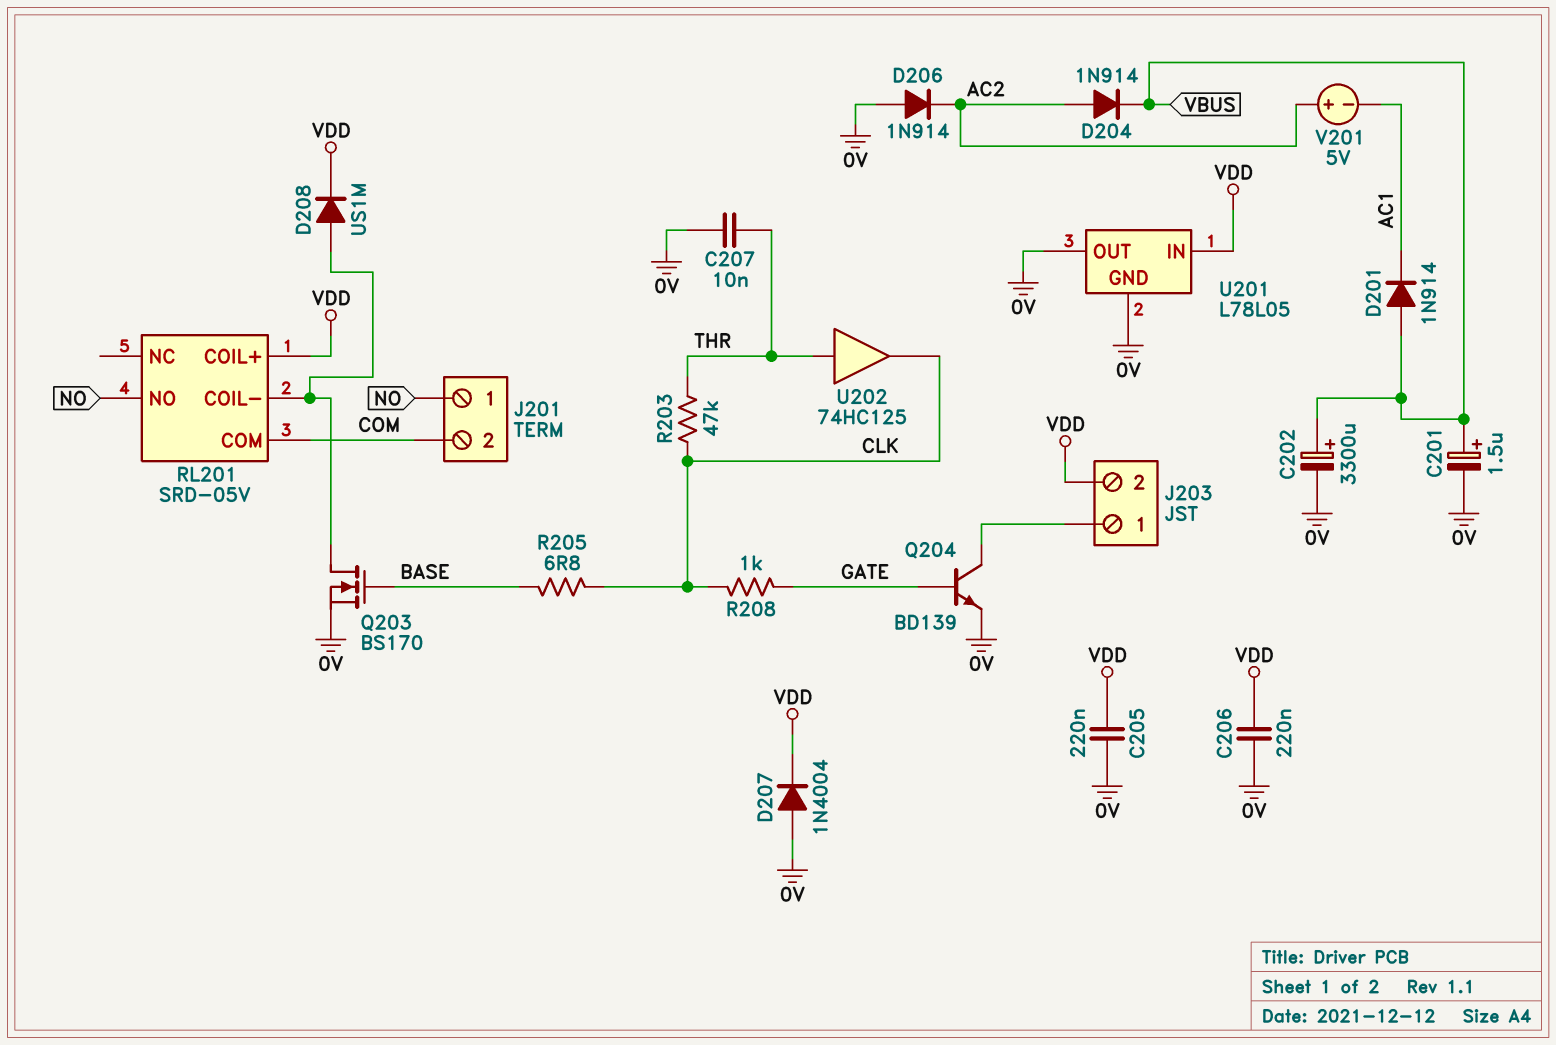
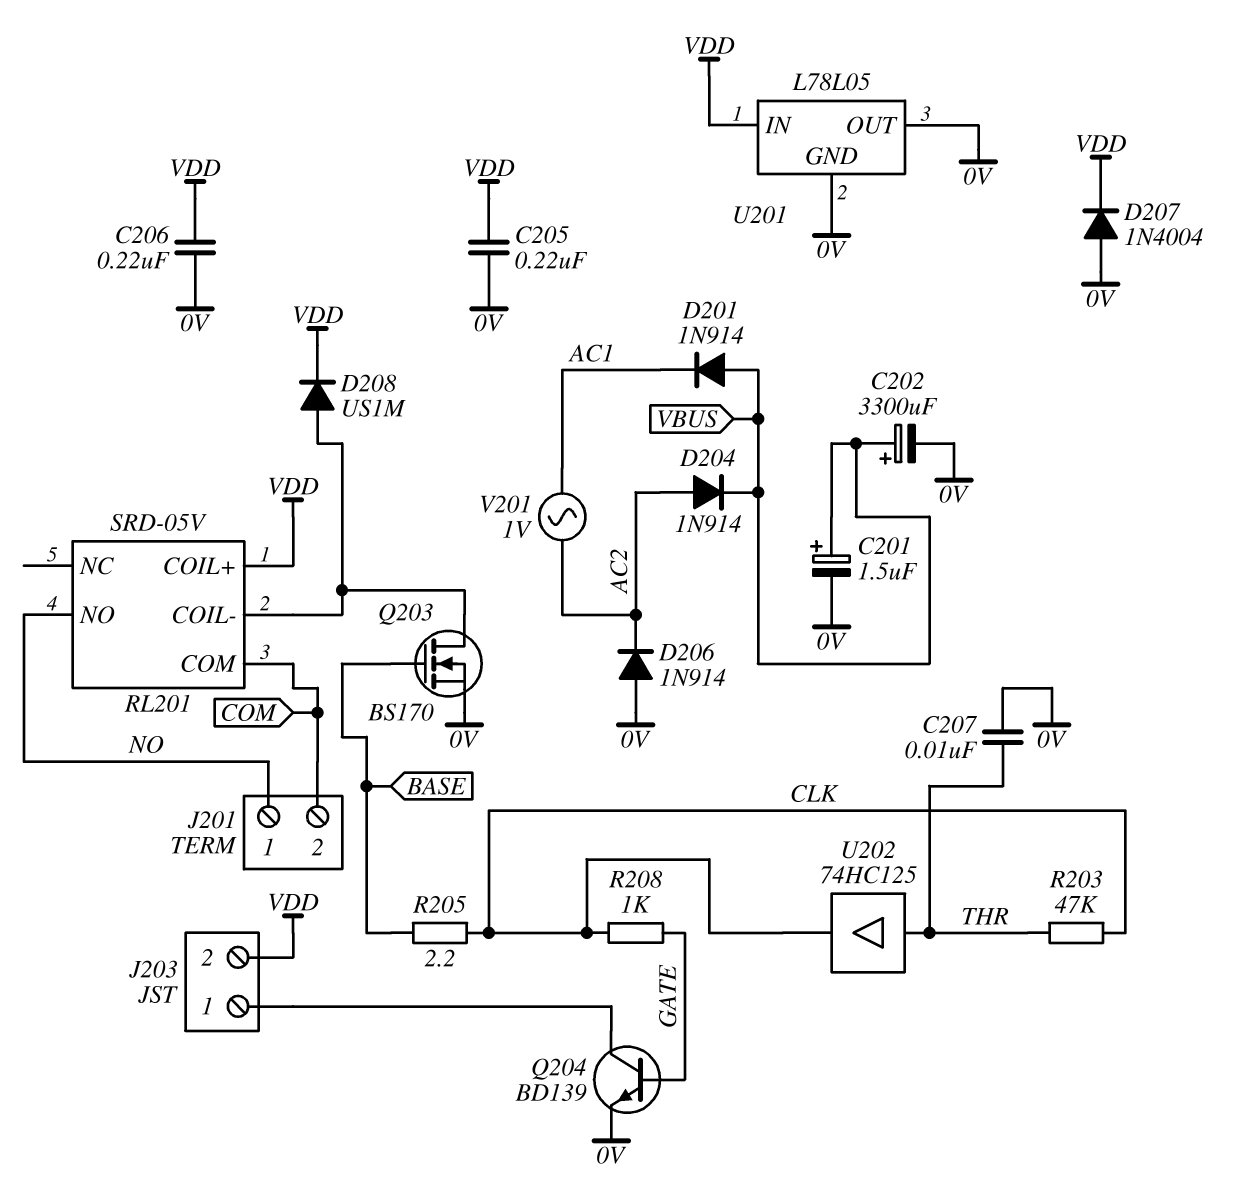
R205: 6.8 (BASE, CLK) -> 2.2 (BASE, CLK)
V201: 5V (plus AC2, minus AC1) -> AC 1V (AC1, AC2)

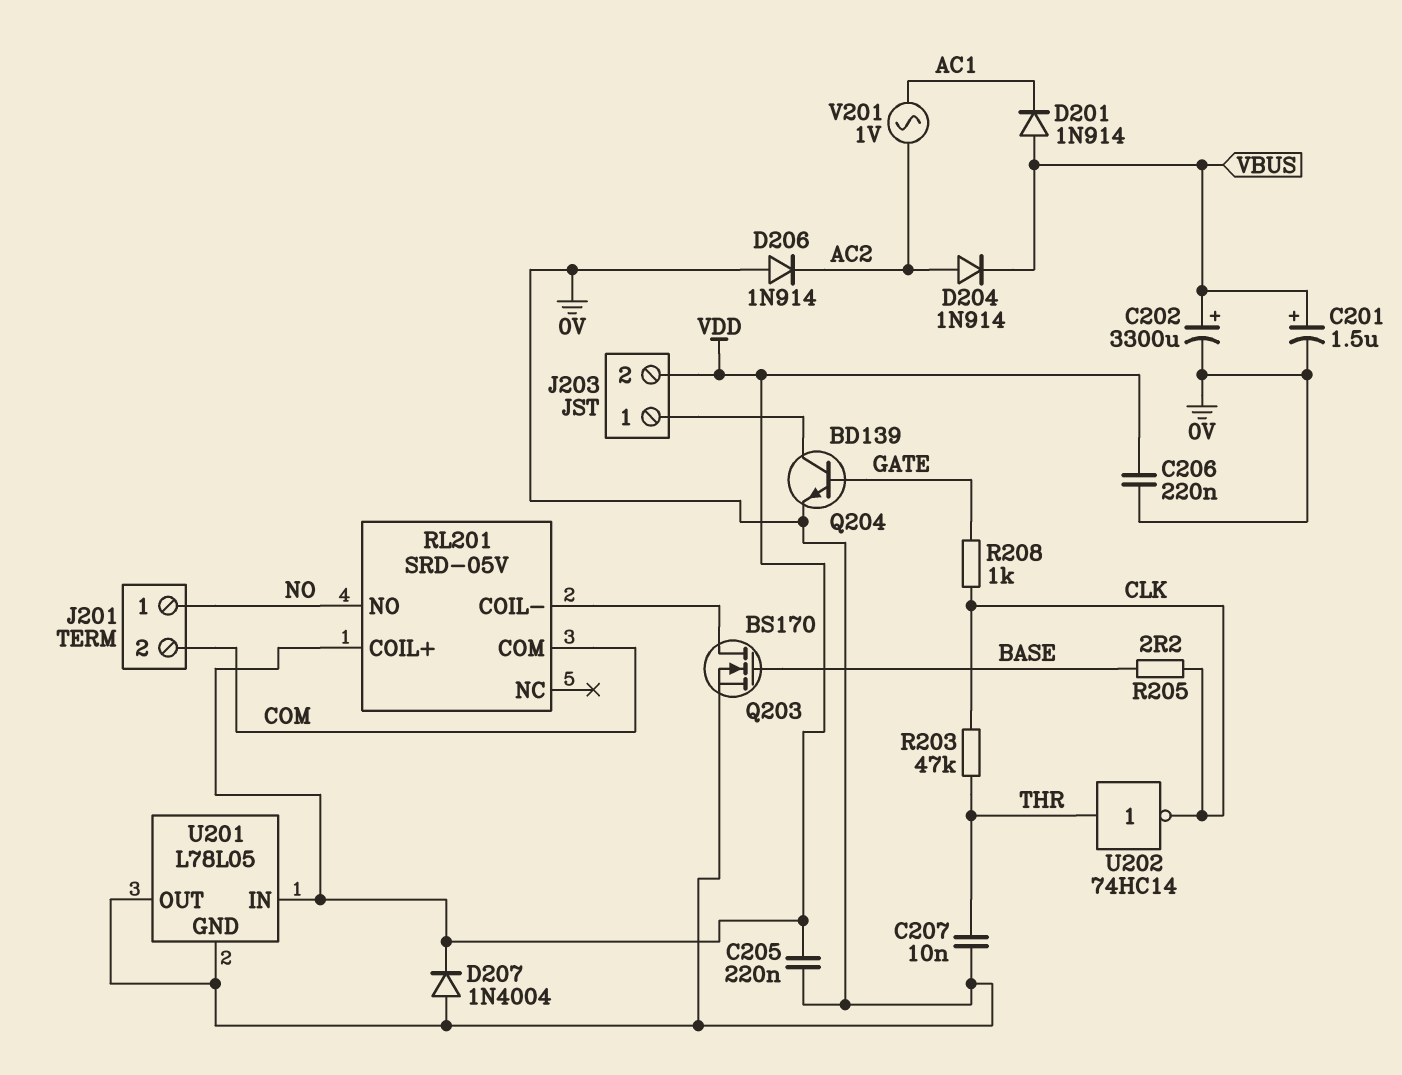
D208: diode US1M (A RL201/COIL-, K VDD) -> none
U202: buffer 74HC125 (in THR, out CLK) -> NOT 74HC14 (in THR, out CLK)

